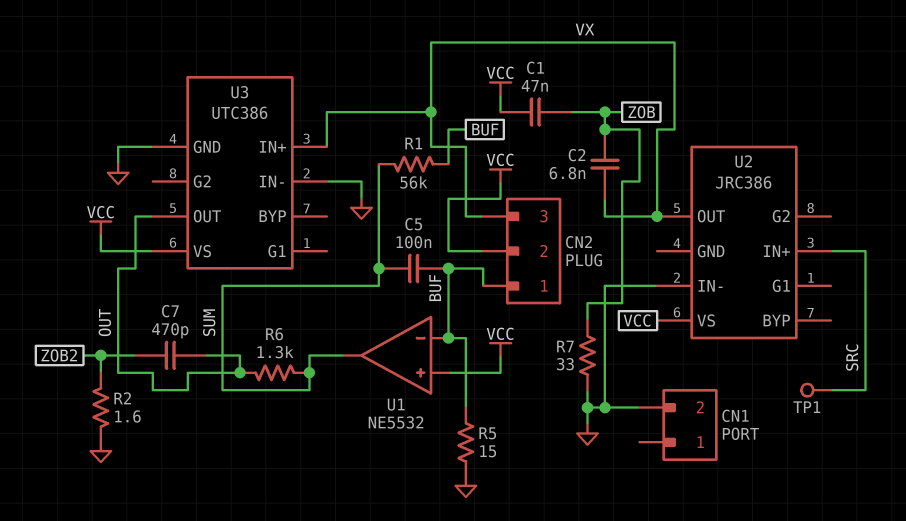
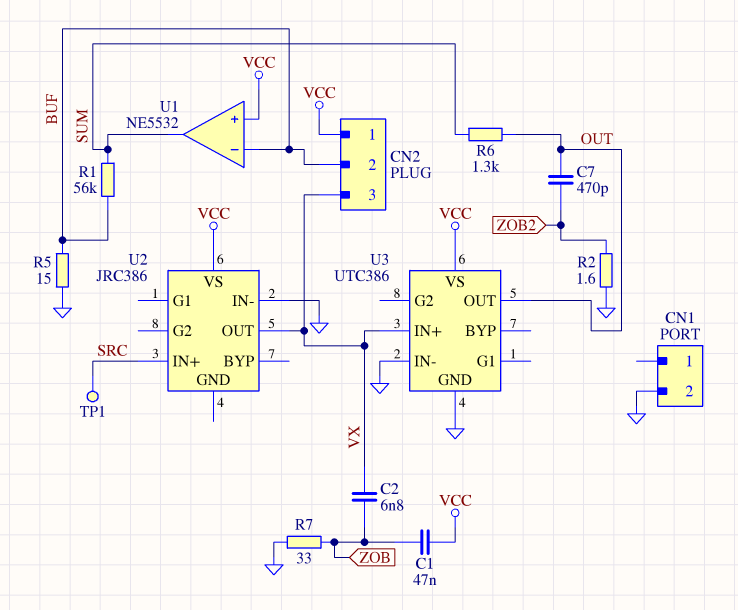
C5: 100nF (BUF, SUM) -> none
CN2 pin 1: BUF -> VCC
CN2 pin 2: VCC -> BUF

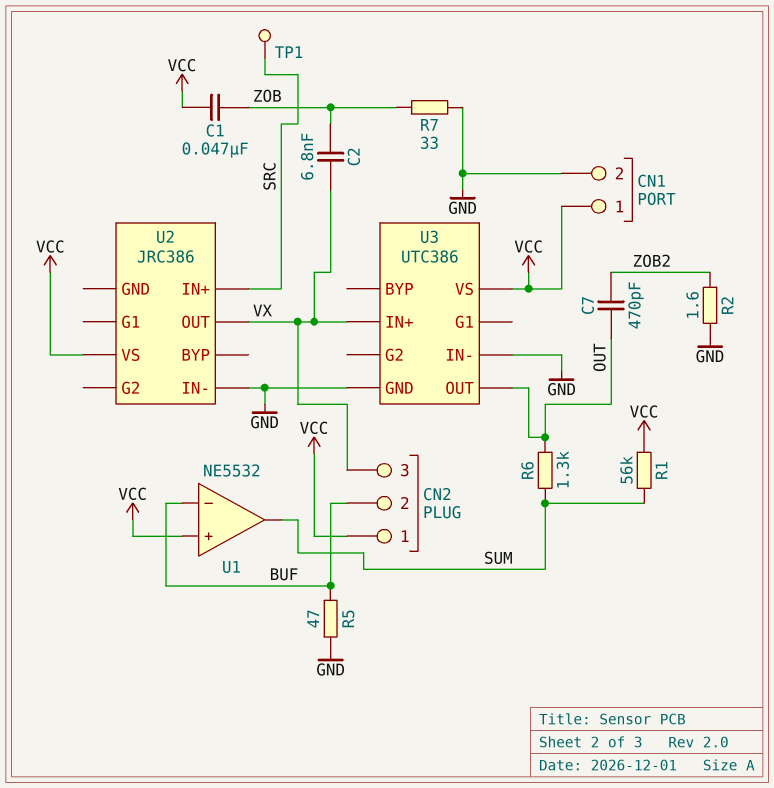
CN1 pin 1: none -> VCC
R1: 56k (BUF, SUM) -> 56k (SUM, VCC)
R5: 15 (BUF, GND) -> 47 (BUF, GND)

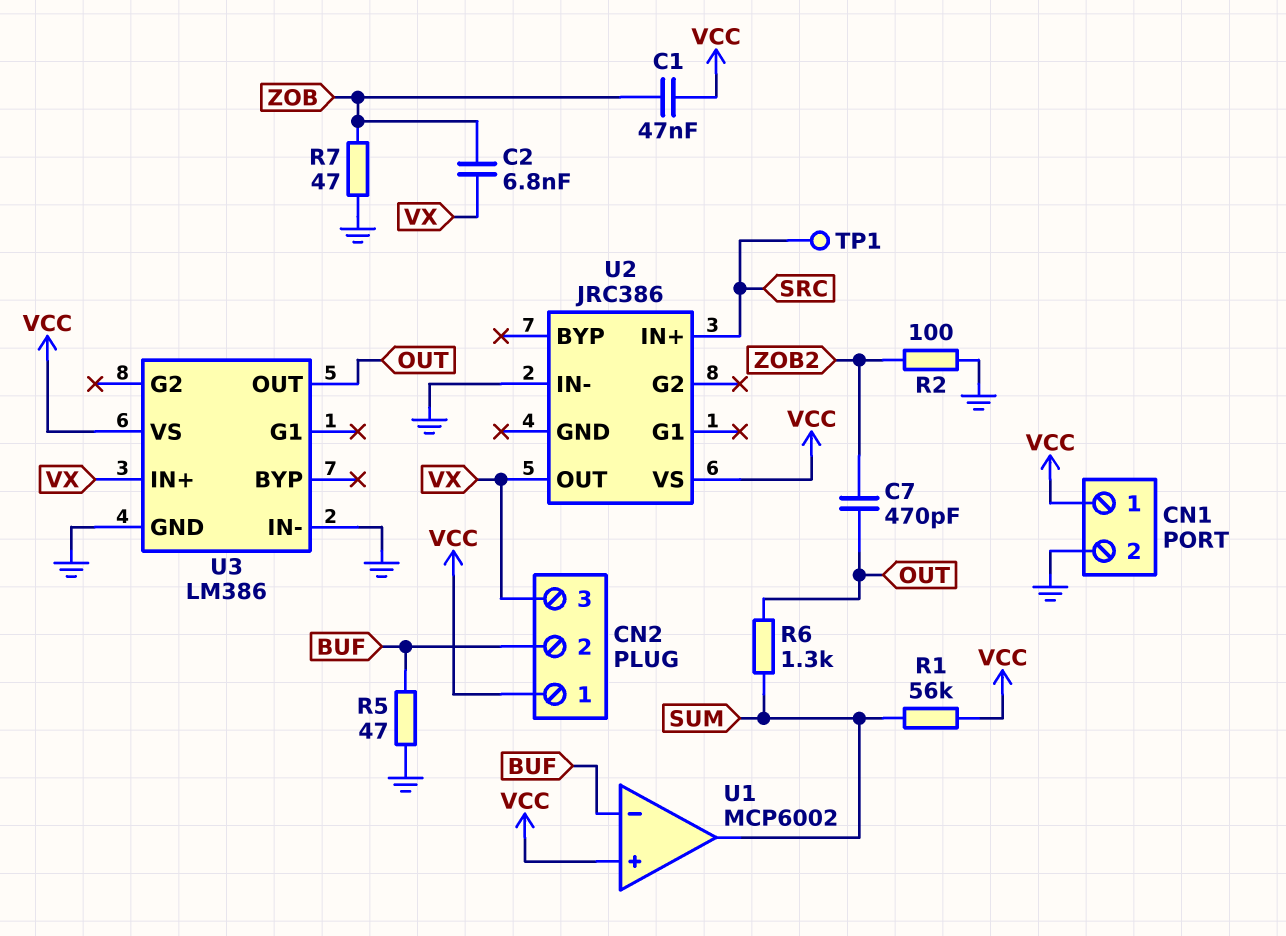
R2: 1.6 (GND, ZOB2) -> 100 (GND, ZOB2)
R7: 33 (GND, ZOB) -> 47 (GND, ZOB)
U1: NE5532 -> MCP6002
U3: UTC386 -> LM386

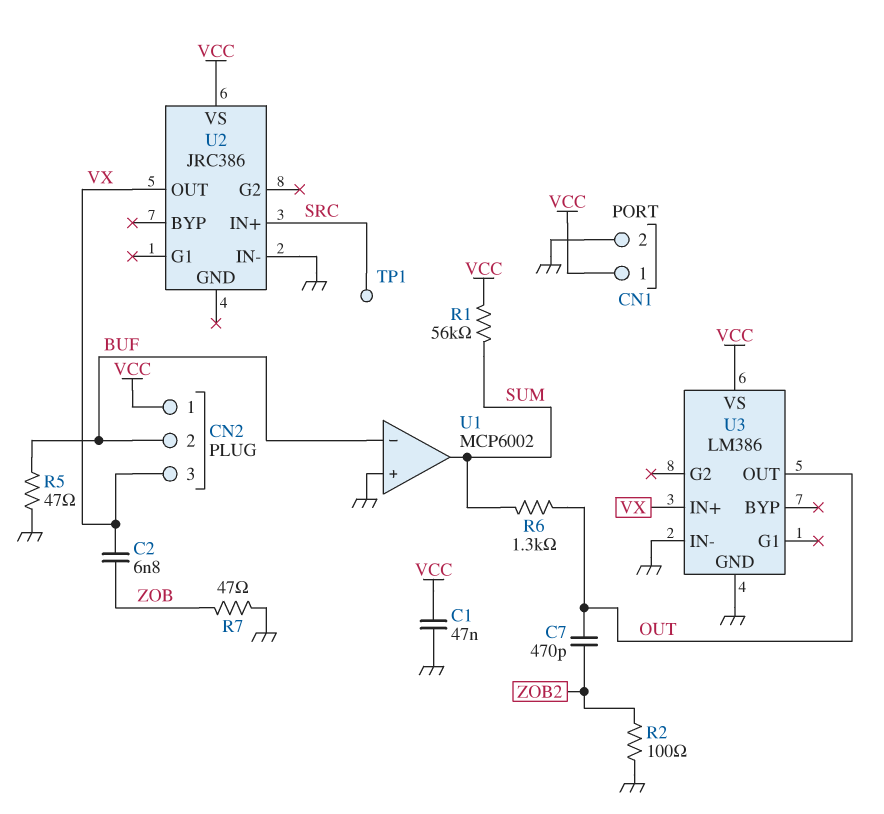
C1: 47nF (VCC, ZOB) -> 47nF (GND, VCC)
U1 pin in+: VCC -> GND

